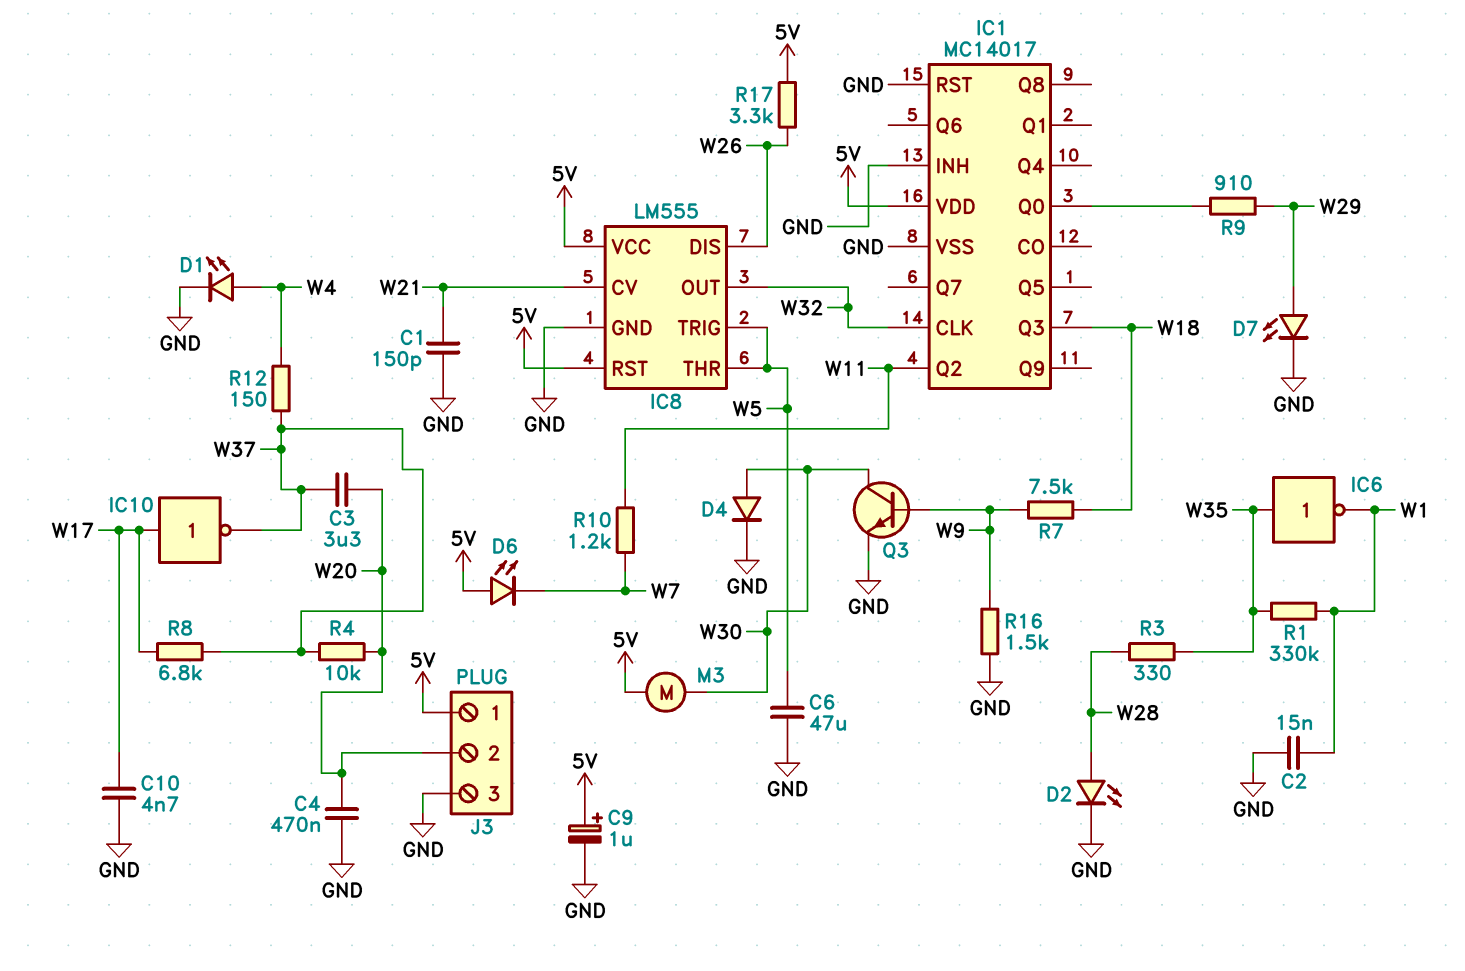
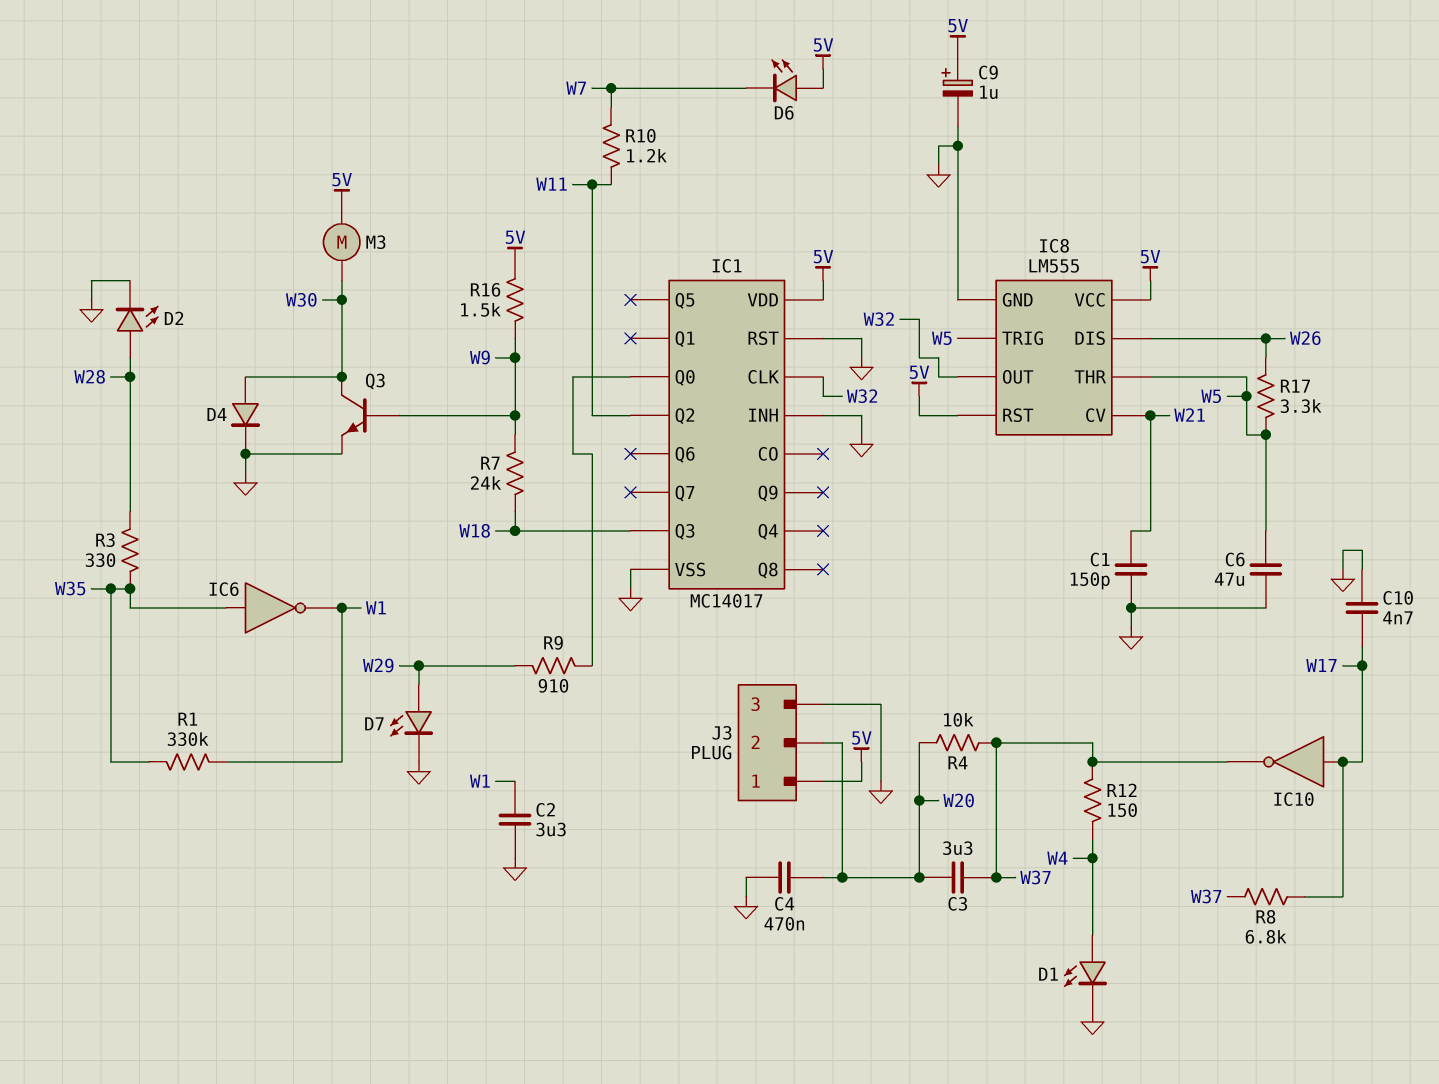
C2: 15nF (GND, W1) -> 3.3uF (GND, W1)
R7: 7.5k (W9, W18) -> 24k (W9, W18)
R16: 1.5k (GND, W9) -> 1.5k (5V, W9)
R17: 3.3k (5V, W26) -> 3.3k (W5, W26)

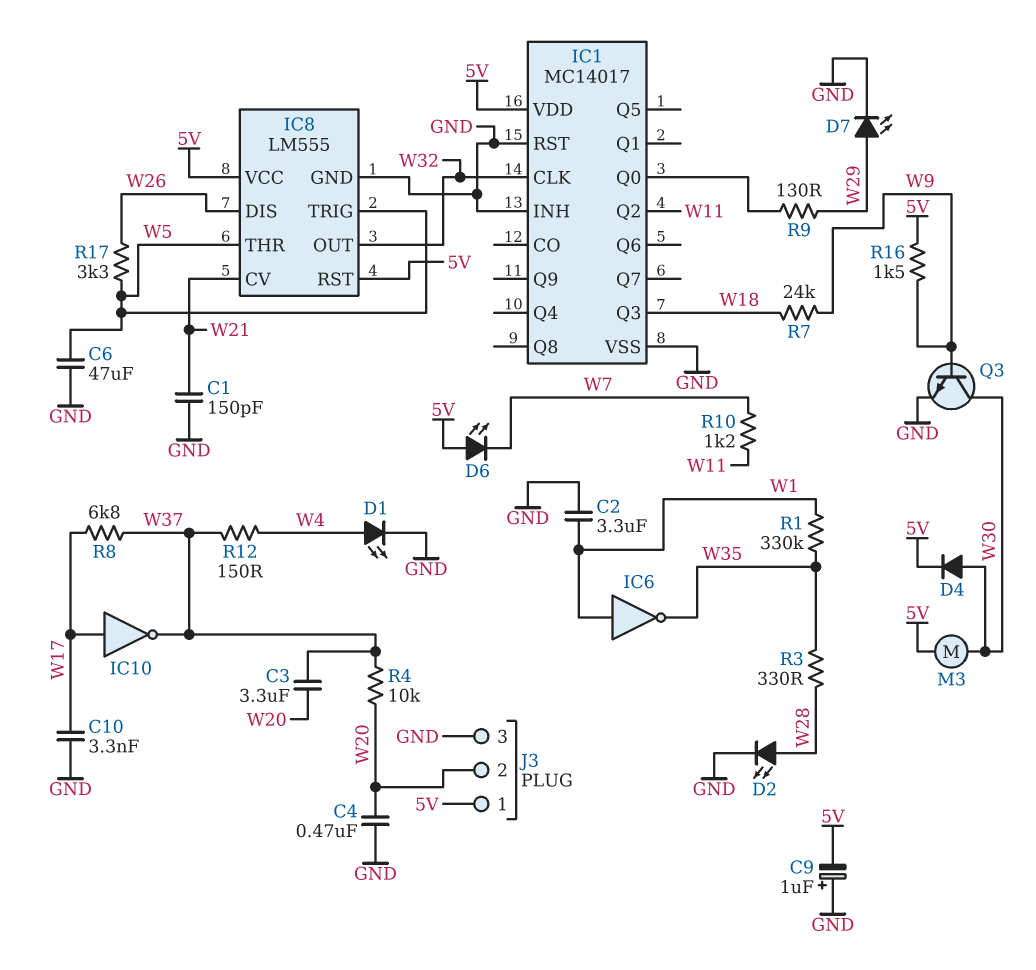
C9: 1uF (plus 5V, minus GND) -> 1uF (plus GND, minus 5V)
C10: 4.7nF (GND, W17) -> 3.3nF (GND, W17)
D4: diode (A W30, K GND) -> diode (A W30, K 5V)
IC6: NOT (in W35, out W1) -> NOT (in W1, out W35)
R9: 910 (IC1/Q0, W29) -> 130 (IC1/Q0, W29)

